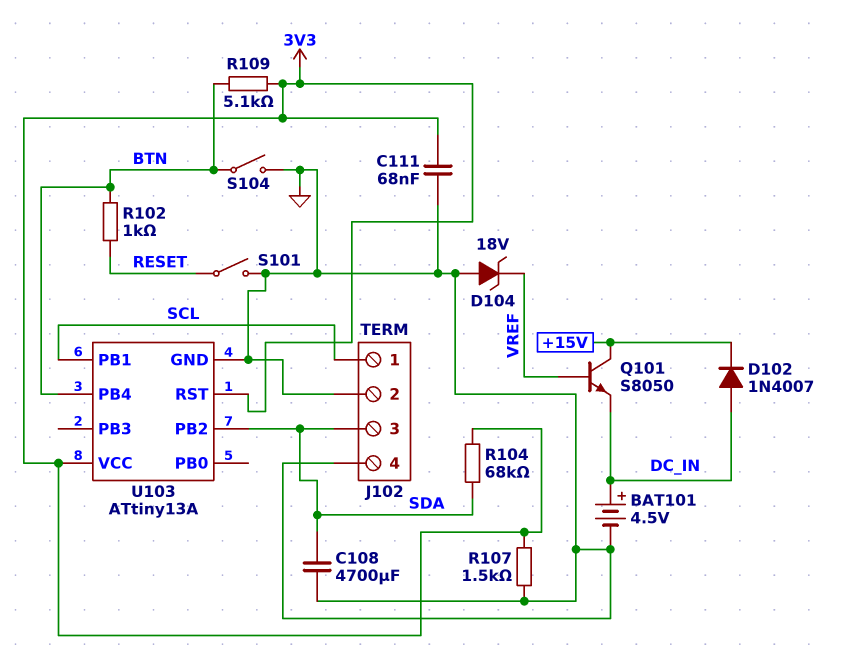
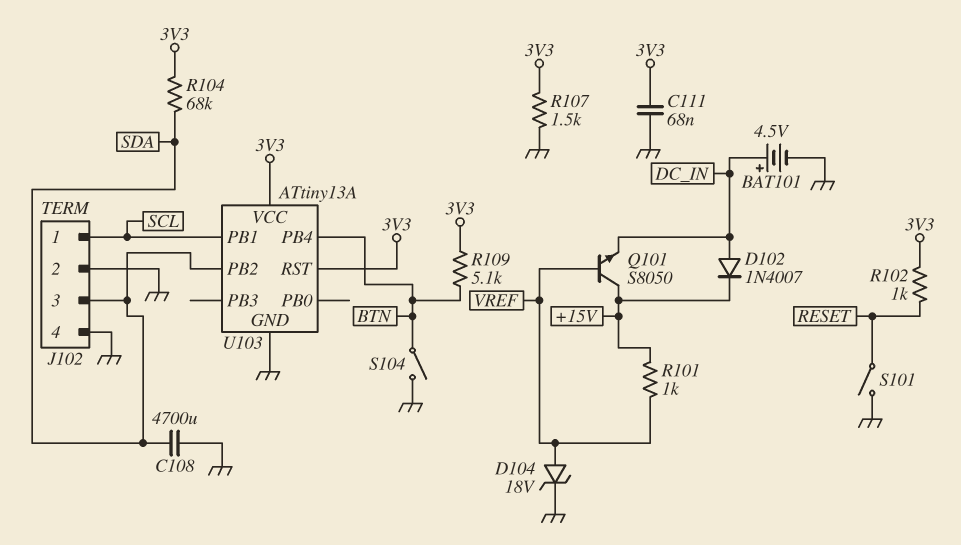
D104: zener 18V (A GND, K VREF) -> zener 18V (A VREF, K GND)
R101: none -> 1k (+15V, VREF)
R102: 1k (BTN, RESET) -> 1k (3V3, RESET)

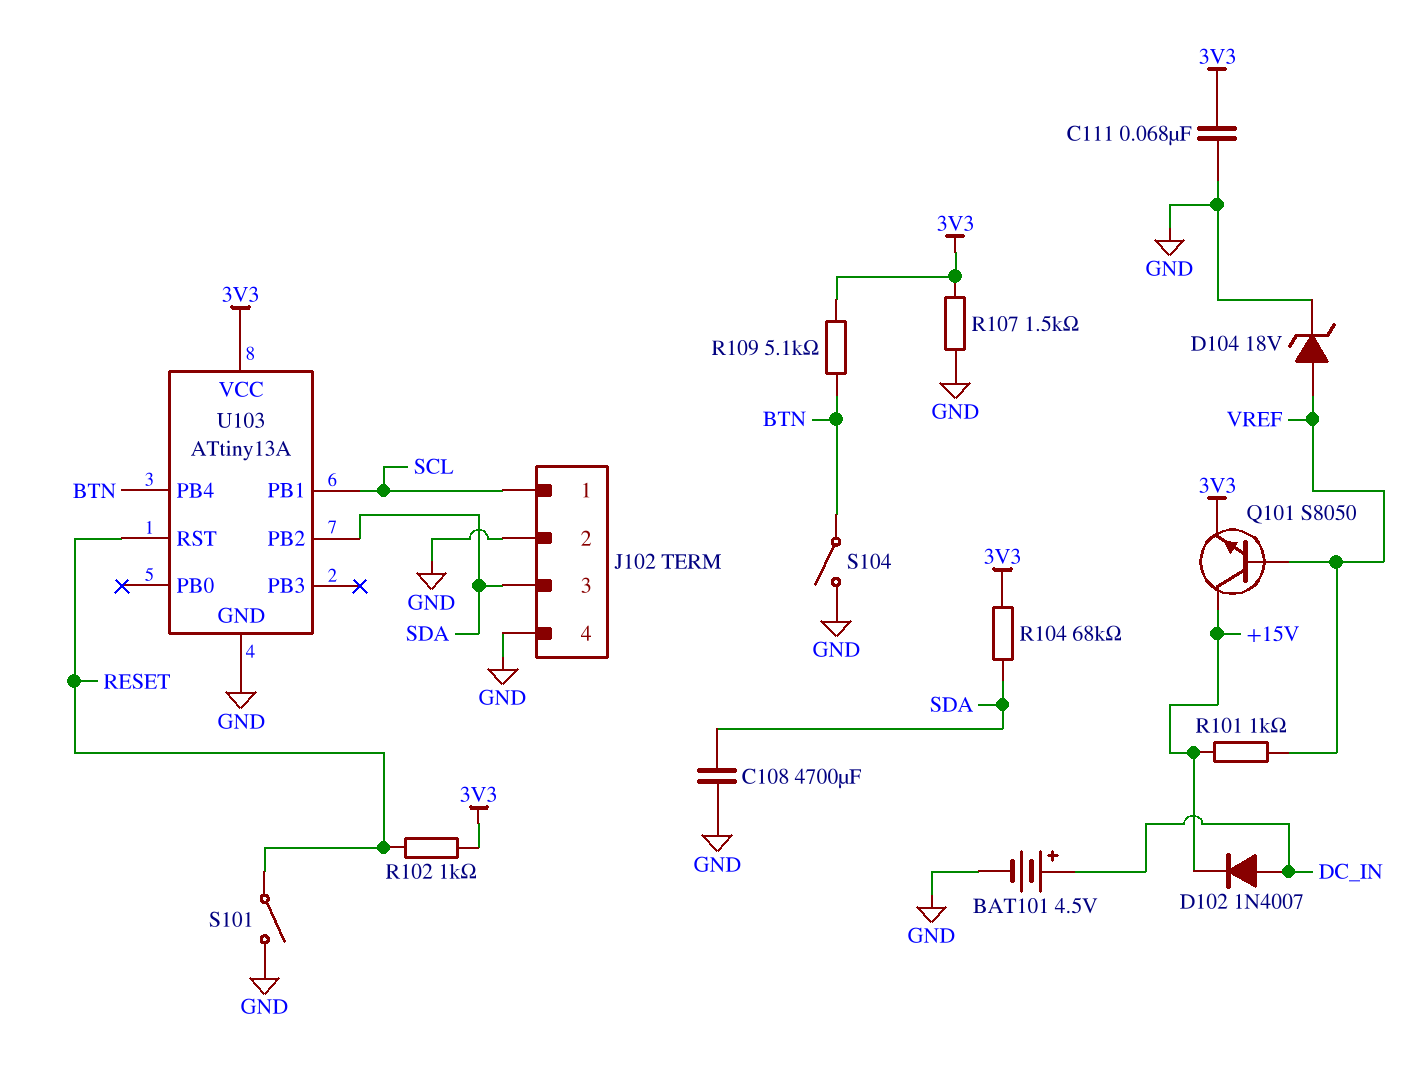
Q101: NPN S8050 (B VREF, C +15V, E DC_IN) -> NPN S8050 (B VREF, C +15V, E 3V3)
U103 pin RST: 3V3 -> RESET

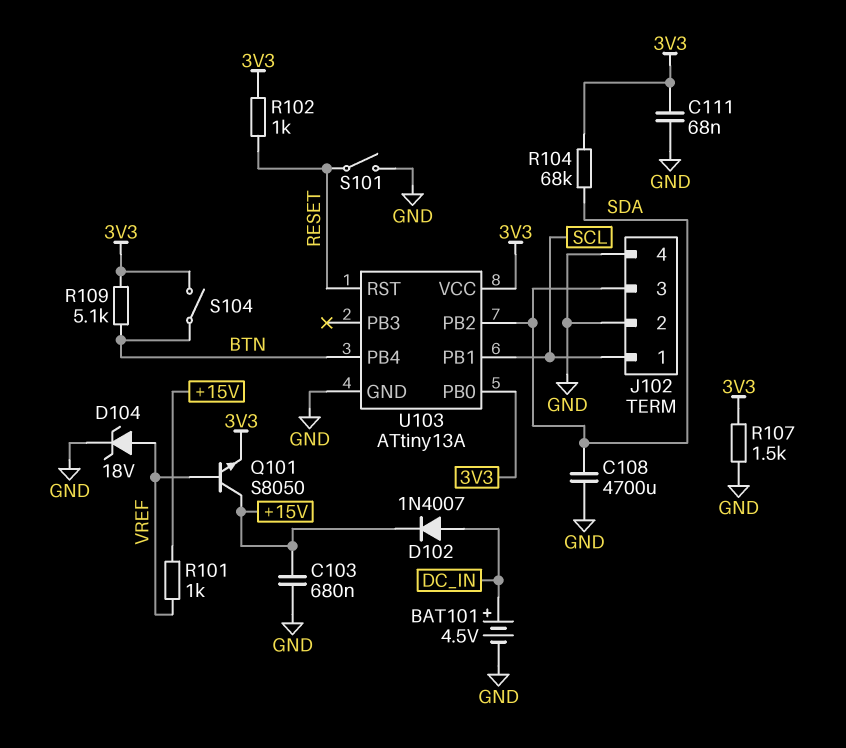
C103: none -> 680nF (+15V, GND)
S104: switch (BTN, GND) -> switch (3V3, BTN)
U103 pin PB0: none -> 3V3

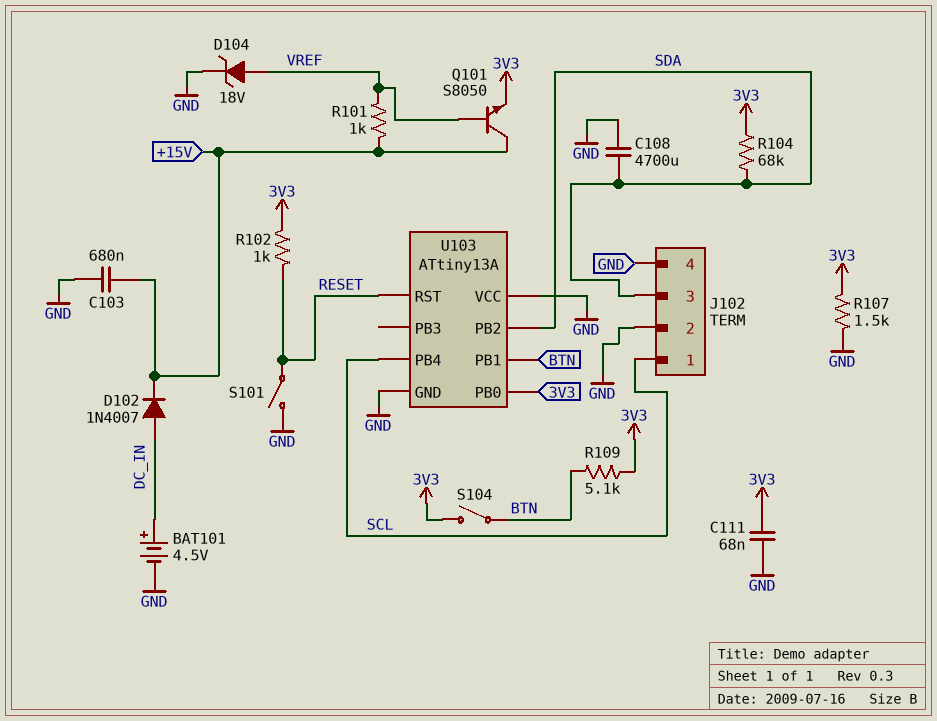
U103 pin PB1: SCL -> BTN
U103 pin PB4: BTN -> SCL
U103 pin VCC: 3V3 -> GND

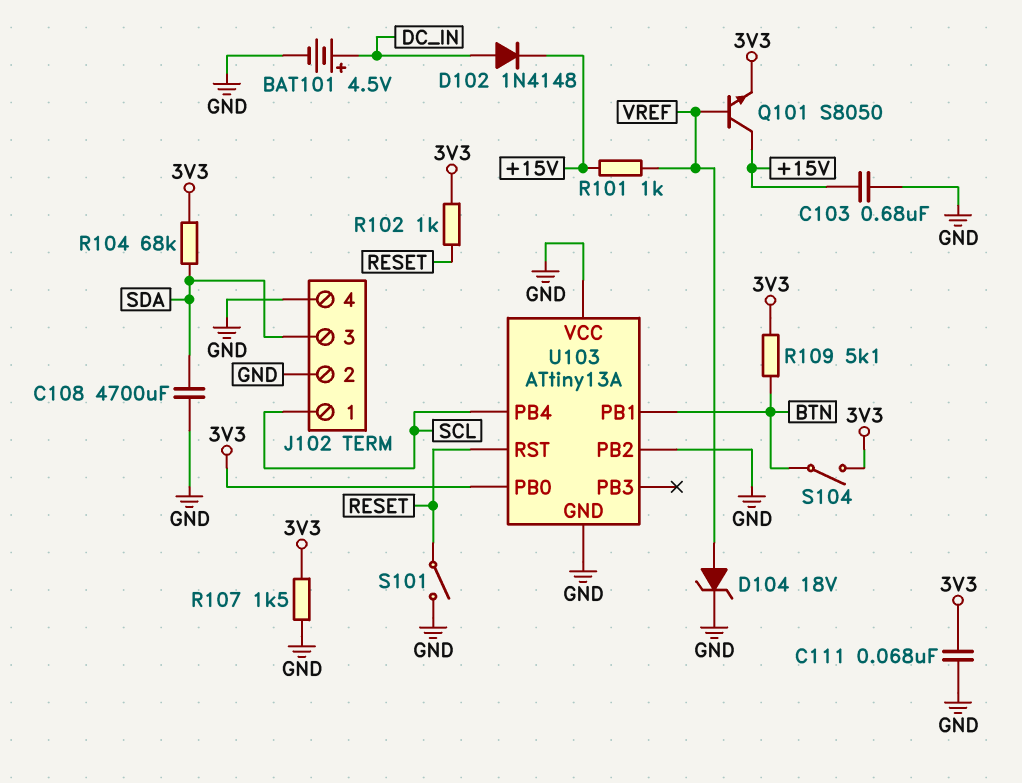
D102: diode 1N4007 (A DC_IN, K +15V) -> diode 1N4148 (A DC_IN, K +15V)
U103 pin PB2: SDA -> GND

